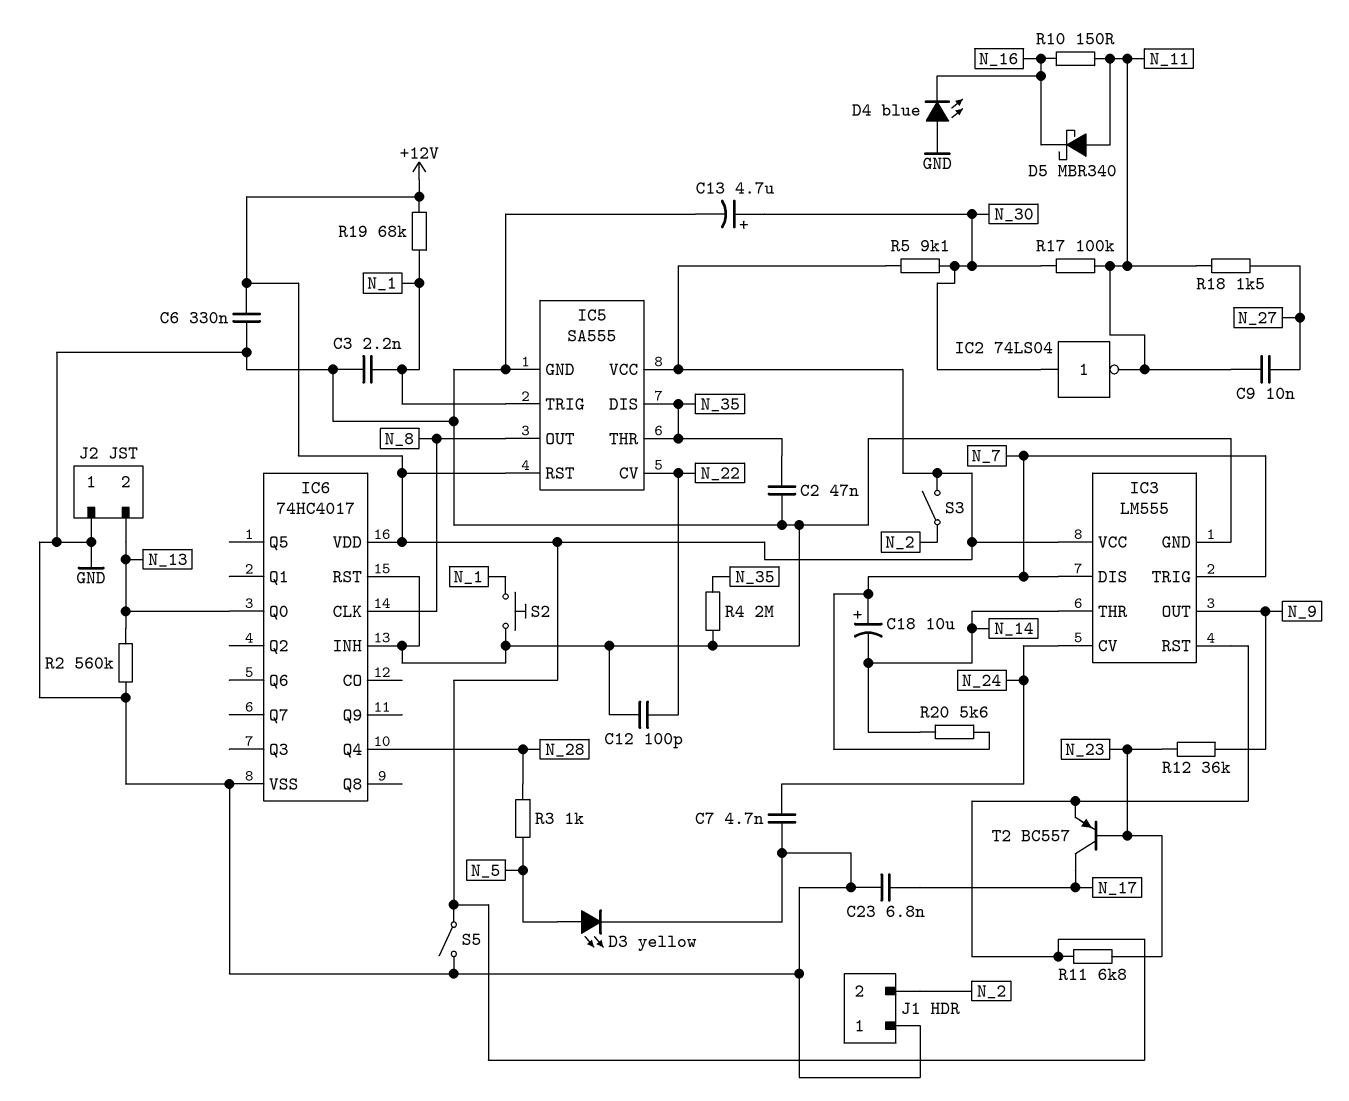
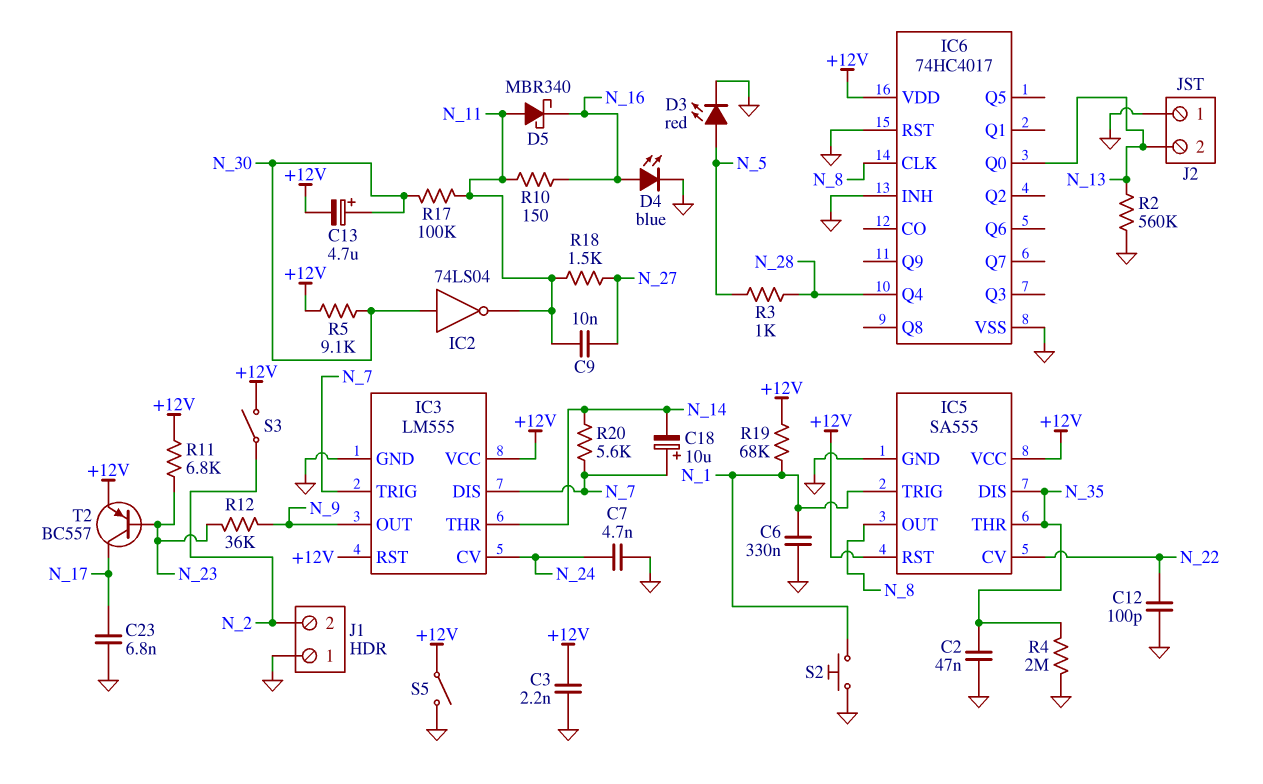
C3: 2.2nF (GND, N_1) -> 2.2nF (+12V, GND)
C6: 330nF (+12V, GND) -> 330nF (GND, N_1)
C13: 4.7uF (plus N_30, minus GND) -> 4.7uF (plus N_30, minus +12V)
D3: LED yellow (A N_5, K GND) -> LED red (A N_5, K GND)
D4: LED blue (A GND, K N_16) -> LED blue (A N_16, K GND)

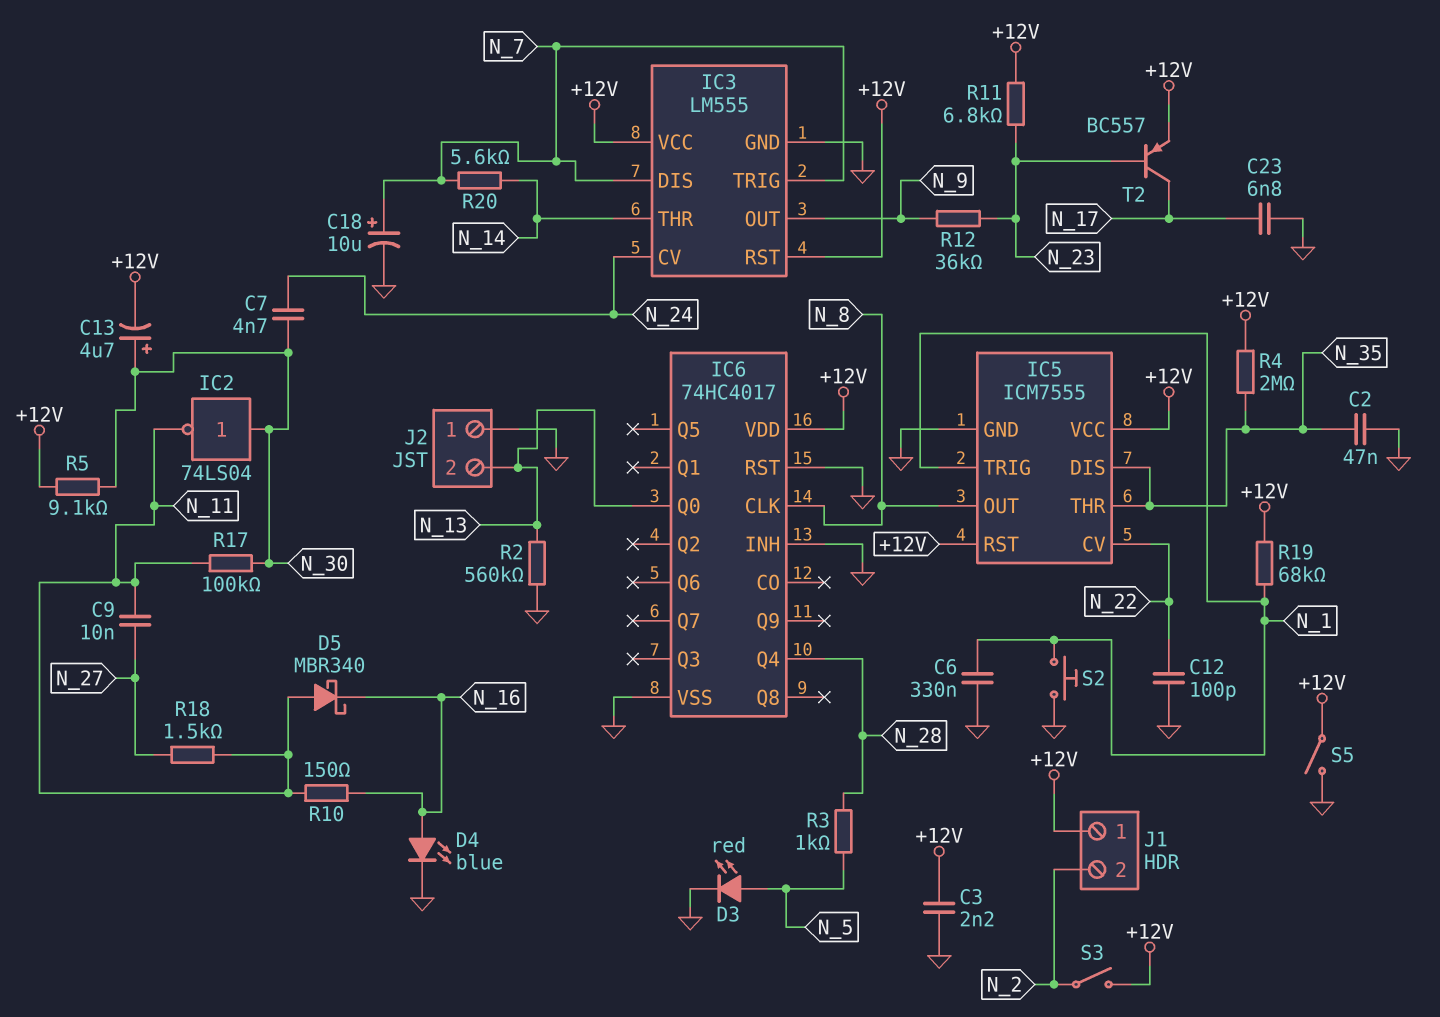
C7: 4.7nF (GND, N_24) -> 4.7nF (N_24, N_30)
C18: 10uF (plus N_7, minus N_14) -> 10uF (plus N_7, minus GND)
IC5: SA555 -> ICM7555
J1 pin 1: GND -> +12V
R4: 2M (GND, N_35) -> 2M (+12V, N_35)

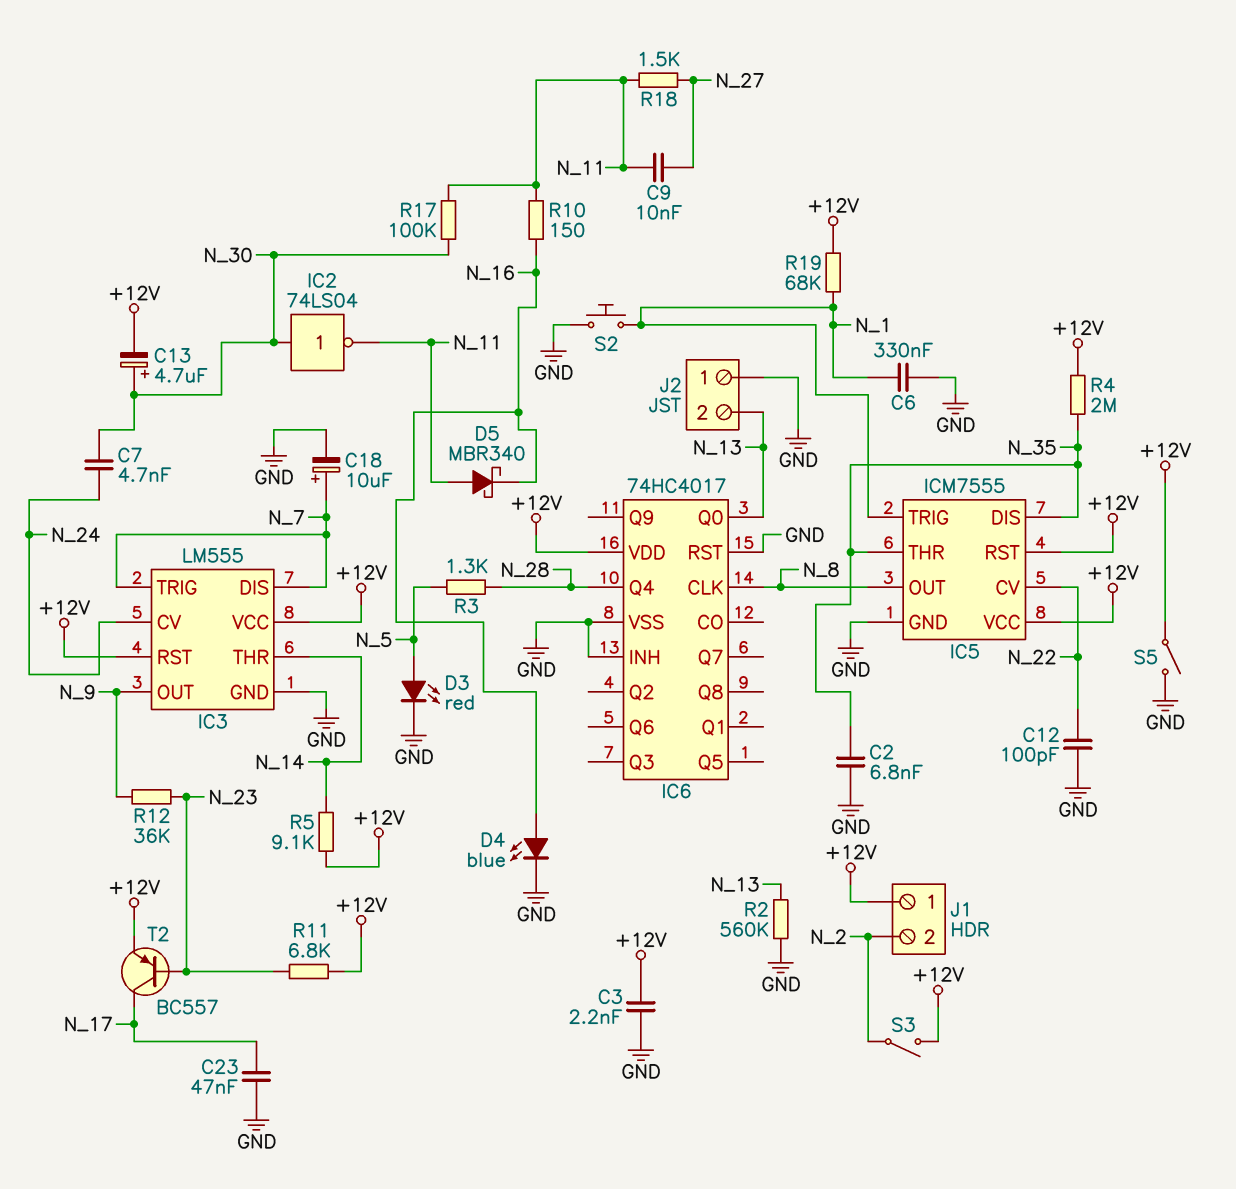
C2: 47nF (GND, N_35) -> 6.8nF (GND, N_35)
C23: 6.8nF (GND, N_17) -> 47nF (GND, N_17)
R3: 1k (N_5, N_28) -> 1.3k (N_5, N_28)
R5: 9.1k (+12V, N_30) -> 9.1k (+12V, N_14)
R20: 5.6k (N_7, N_14) -> none

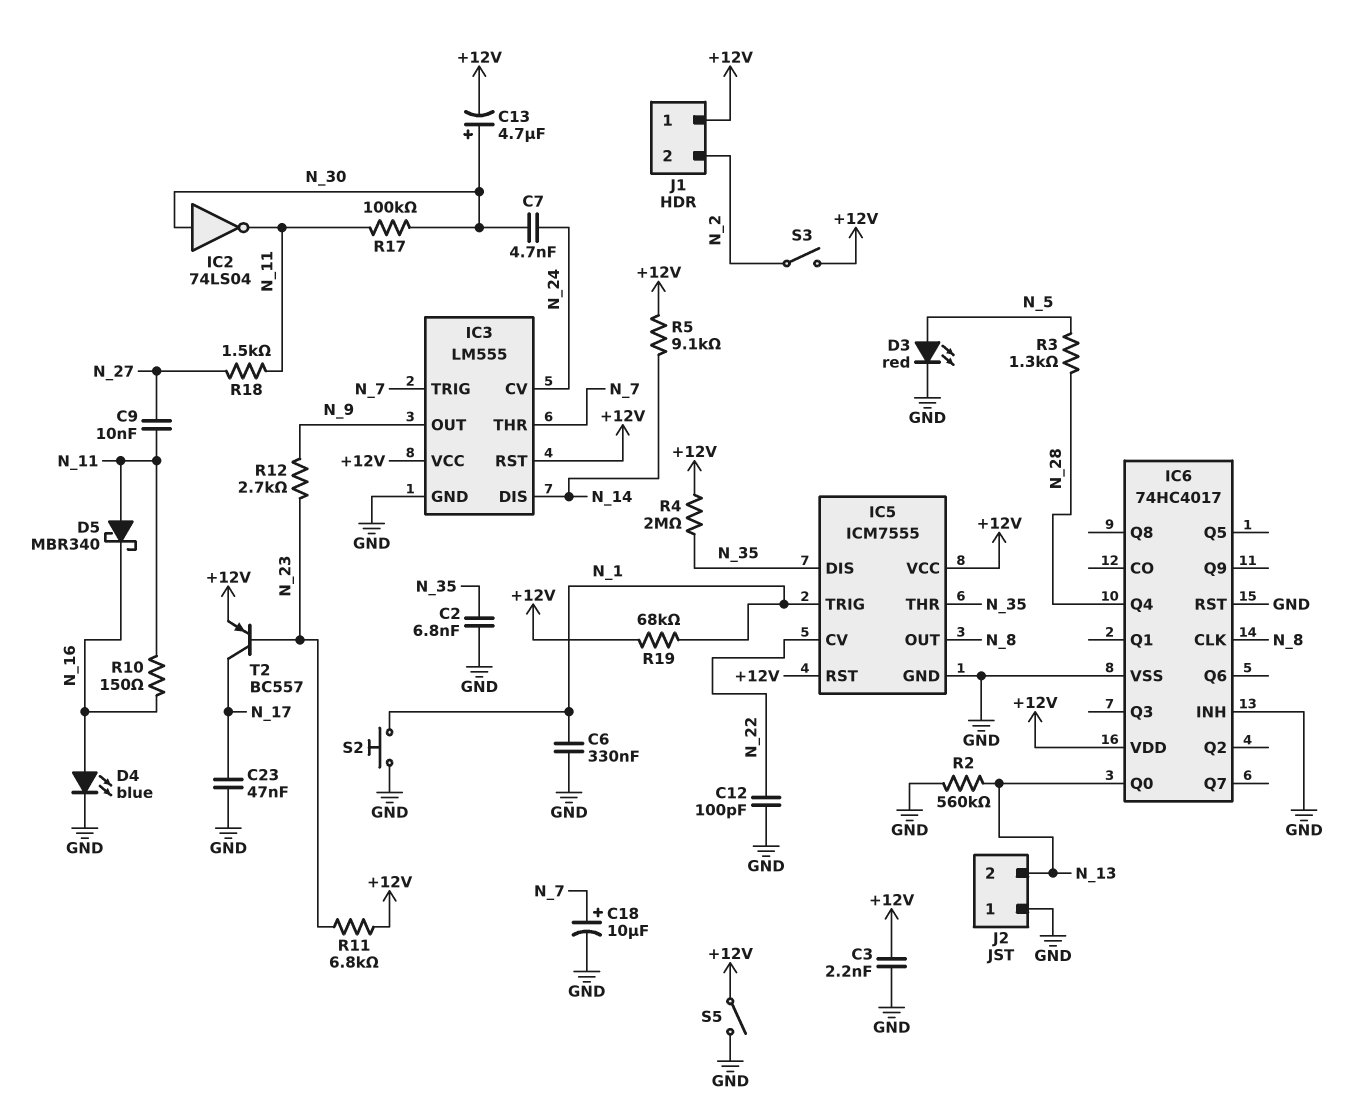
IC3 pin DIS: N_7 -> N_14
IC3 pin THR: N_14 -> N_7
R12: 36k (N_9, N_23) -> 2.7k (N_9, N_23)

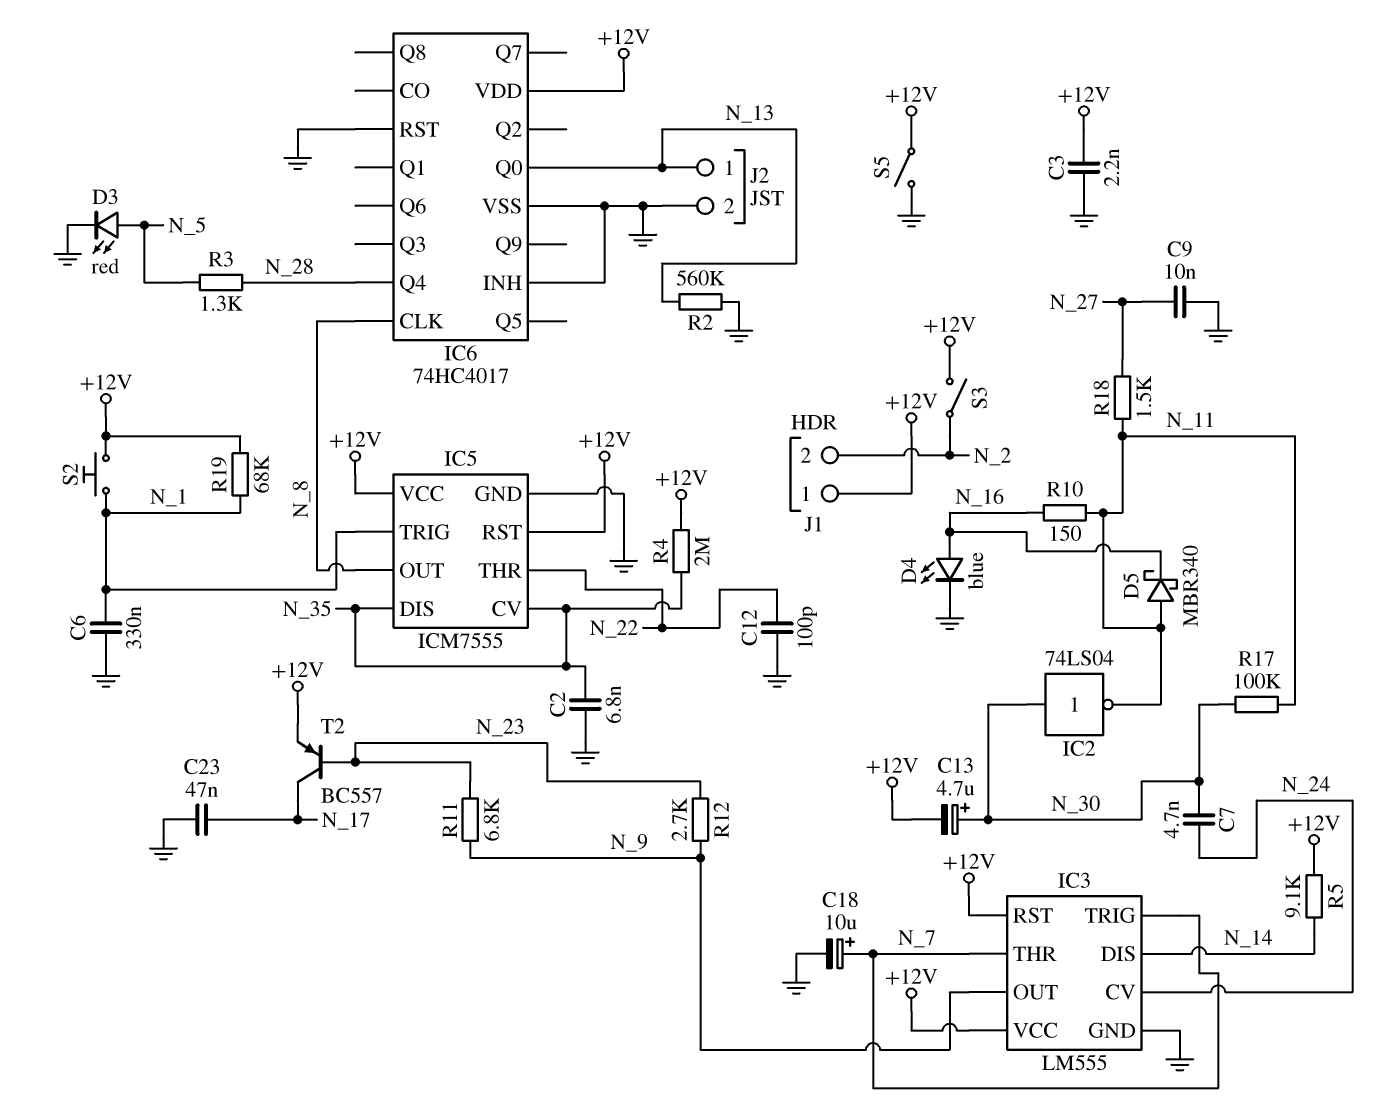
C9: 10nF (N_11, N_27) -> 10nF (GND, N_27)
IC5 pin CV: N_22 -> N_35
IC5 pin THR: N_35 -> N_22
J2 pin 1: GND -> N_13
J2 pin 2: N_13 -> GND
R11: 6.8k (+12V, N_23) -> 6.8k (N_9, N_23)
S2: button (GND, N_1) -> button (+12V, N_1)

